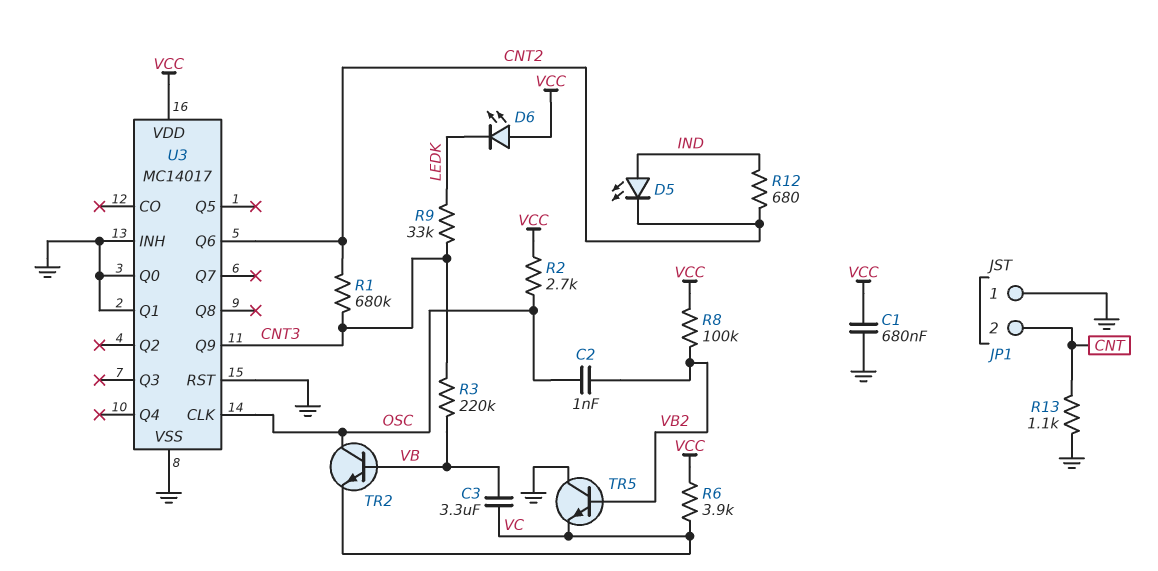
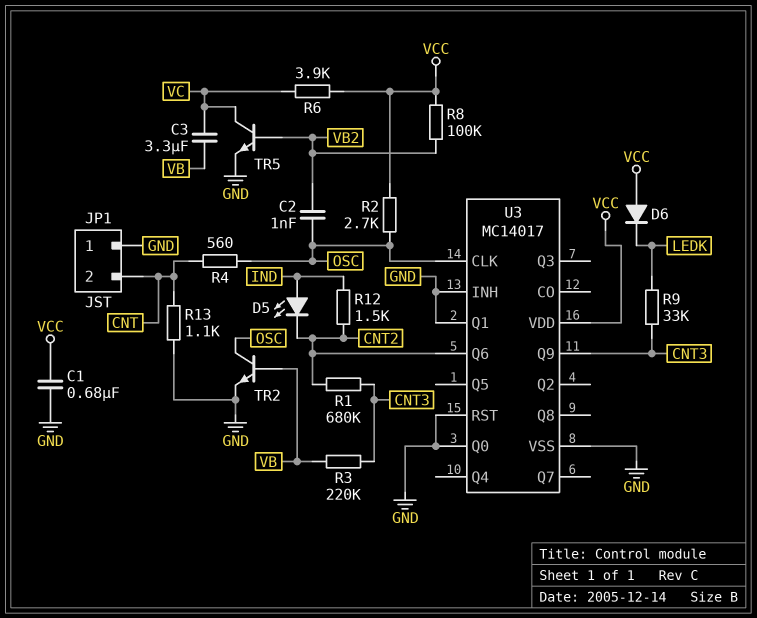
D6: LED (A VCC, K LEDK) -> diode (A VCC, K LEDK)
R4: none -> 560 (CNT, OSC)
R12: 680 (CNT2, IND) -> 1.5k (CNT2, IND)
TR2: NPN (B VB, C OSC, E VC) -> NPN (B VB, C OSC, E GND)
TR5: NPN (B VB2, C GND, E VC) -> NPN (B VB2, C VC, E GND)

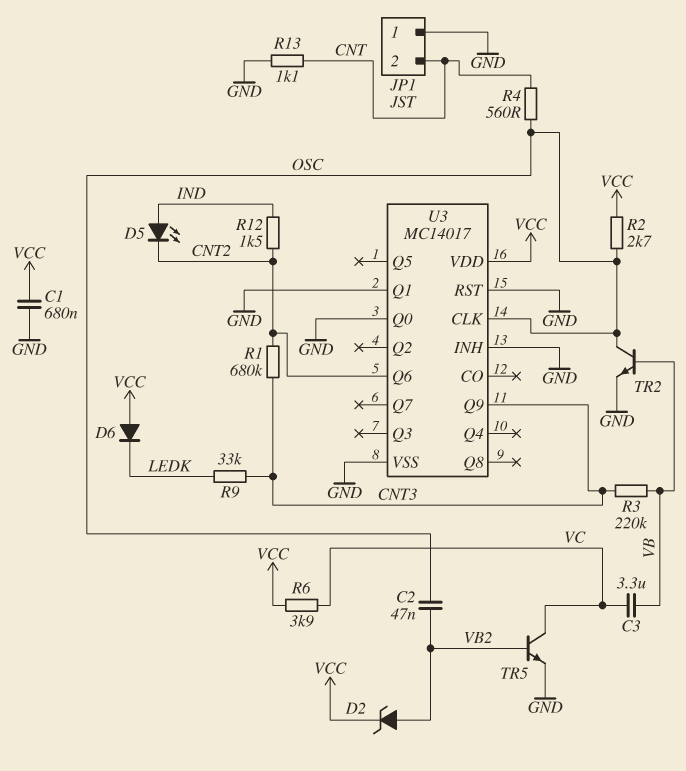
C2: 1nF (OSC, VB2) -> 47nF (OSC, VB2)
D2: none -> zener (A VB2, K VCC)
R8: 100k (VB2, VCC) -> none

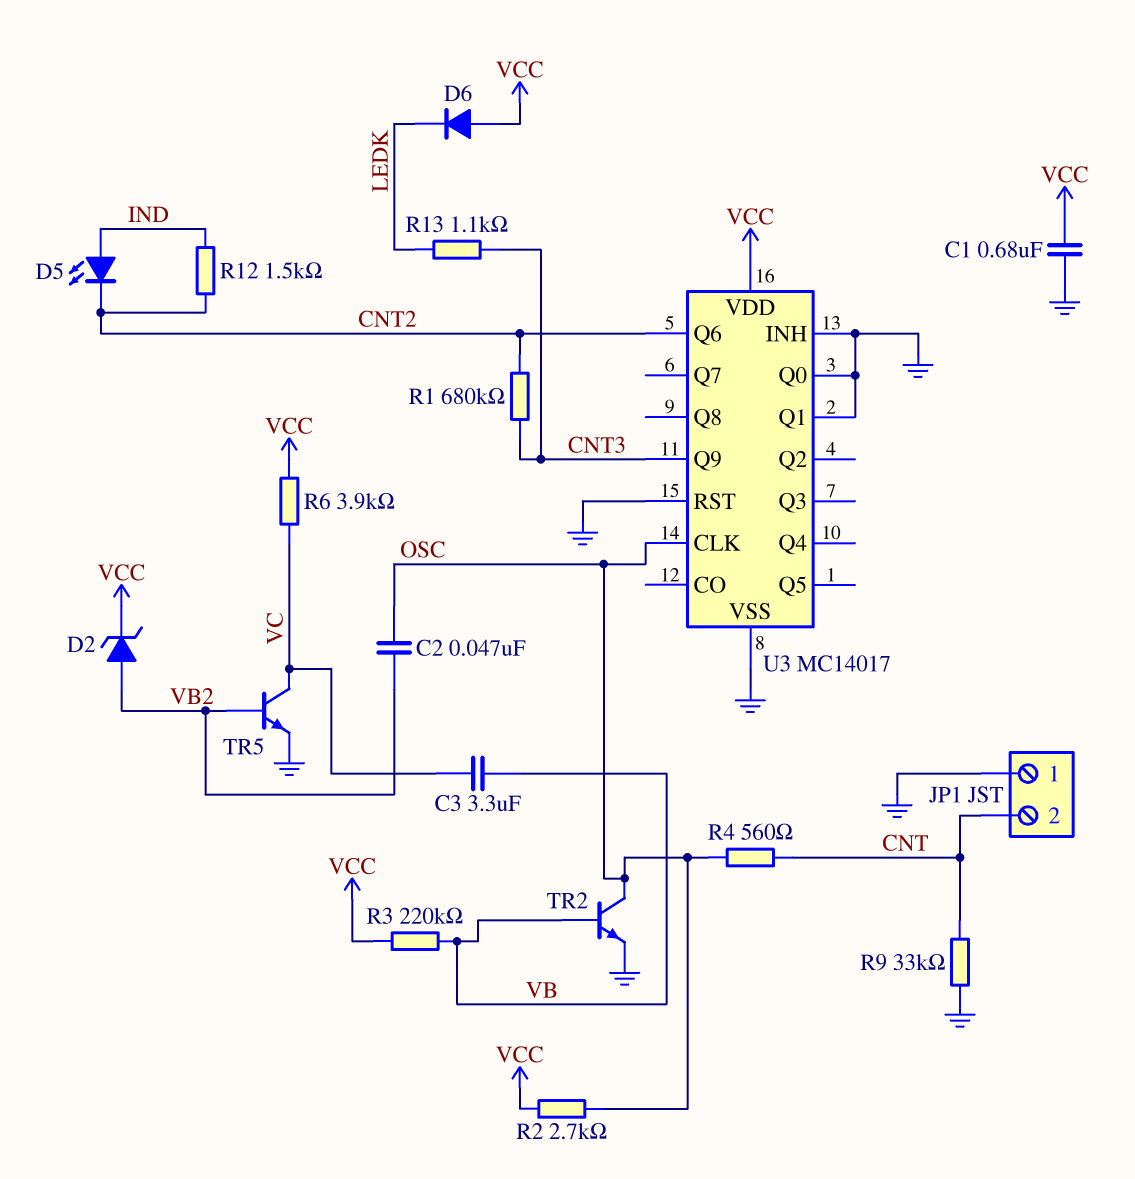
R3: 220k (CNT3, VB) -> 220k (VB, VCC)
R9: 33k (CNT3, LEDK) -> 33k (CNT, GND)
R13: 1.1k (CNT, GND) -> 1.1k (CNT3, LEDK)

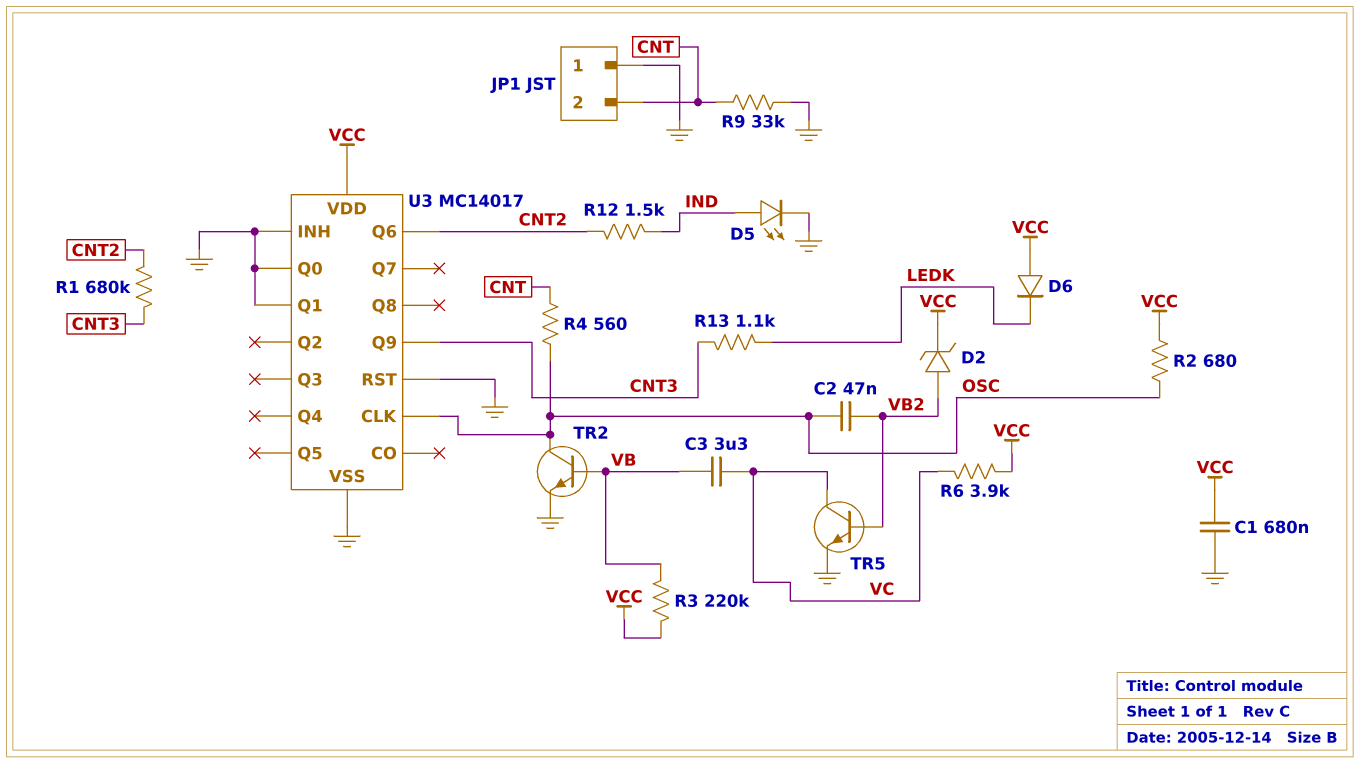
D5: LED (A IND, K CNT2) -> LED (A IND, K GND)
R2: 2.7k (OSC, VCC) -> 680 (OSC, VCC)

